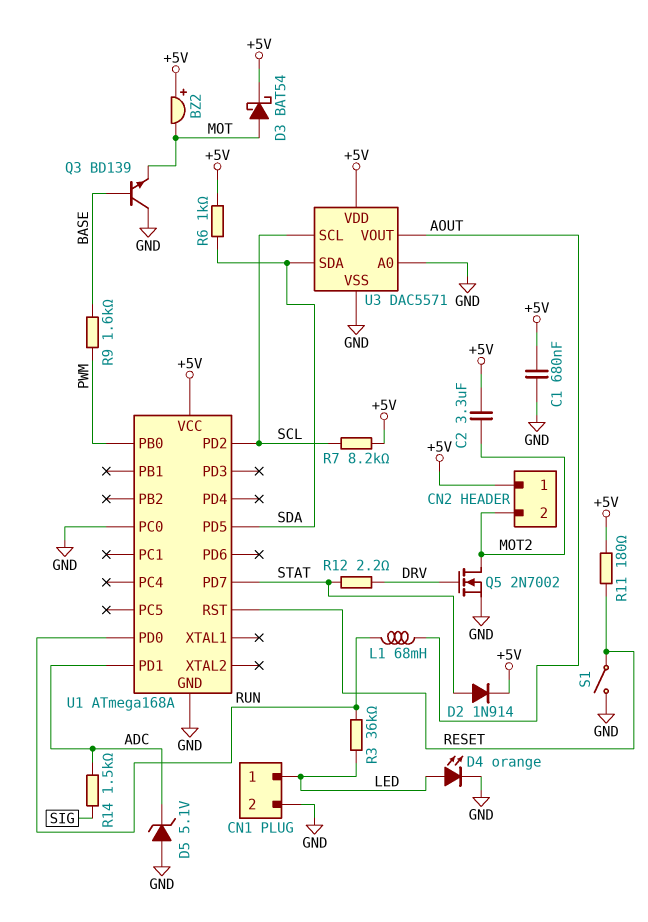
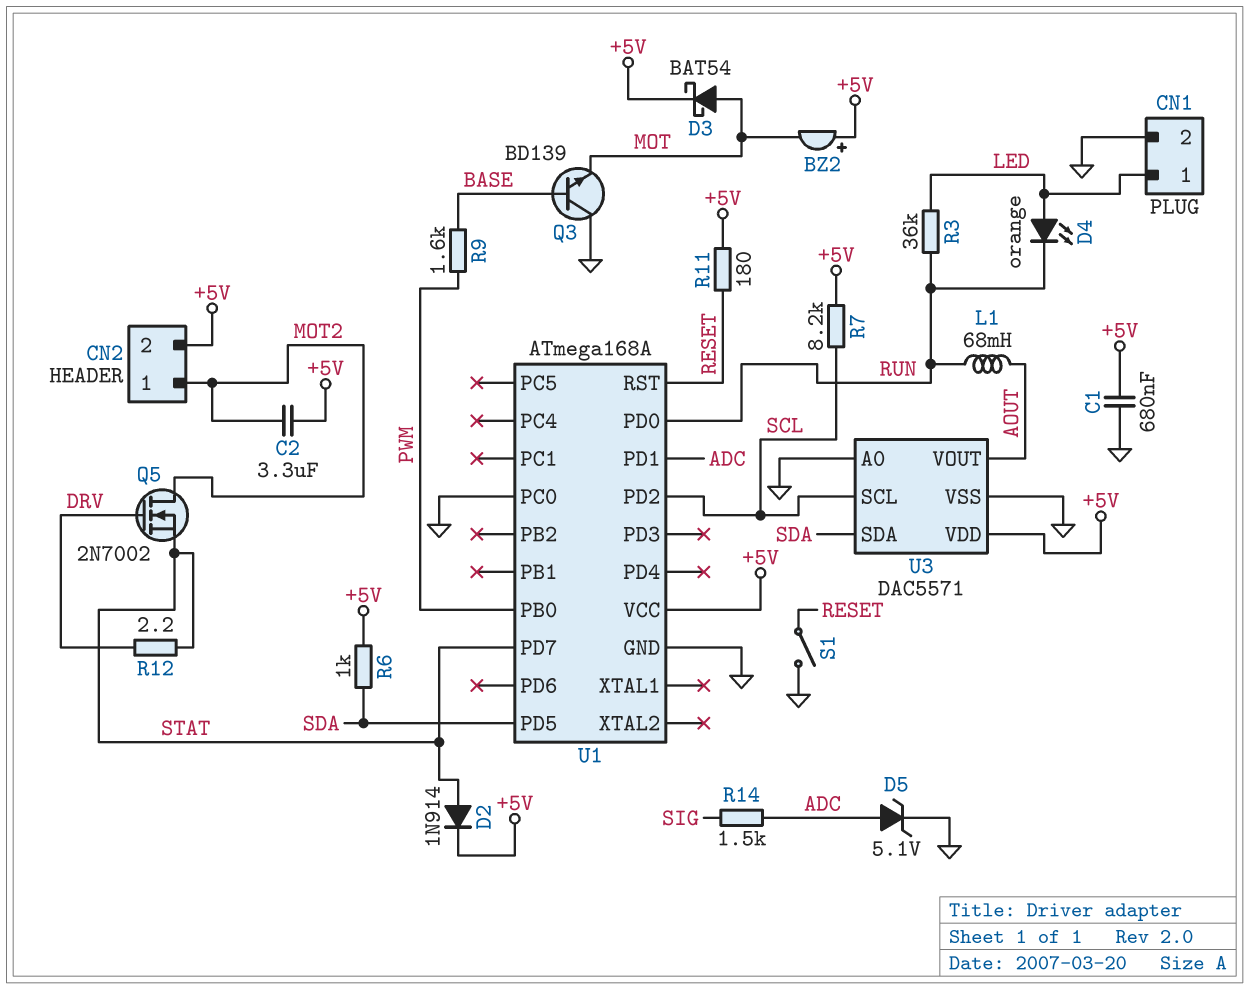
CN2 pin 1: +5V -> MOT2
CN2 pin 2: MOT2 -> +5V
D4: LED orange (A LED, K GND) -> LED orange (A LED, K RUN)
D5: zener 5.1V (A GND, K ADC) -> zener 5.1V (A ADC, K GND)
Q5: NMOS 2N7002 (G DRV, D MOT2, S GND) -> NMOS 2N7002 (G DRV, D MOT2, S STAT)

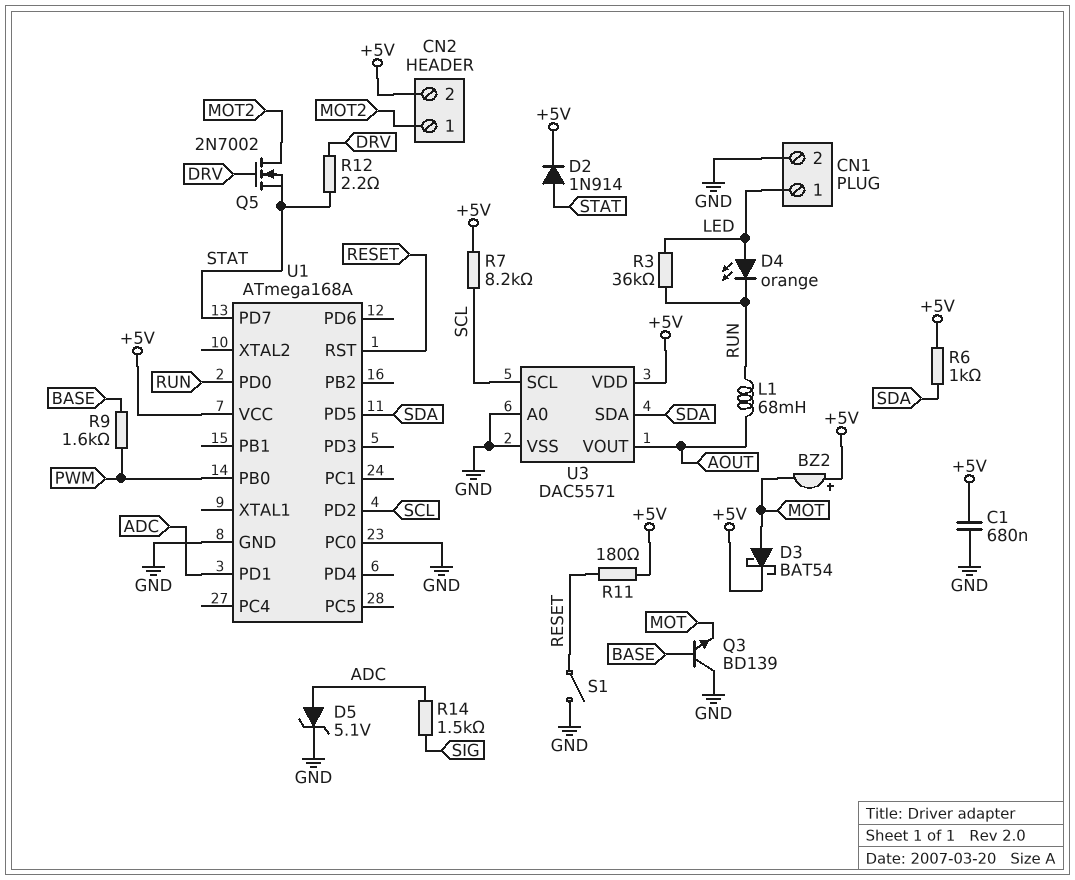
C2: 3.3uF (+5V, MOT2) -> none

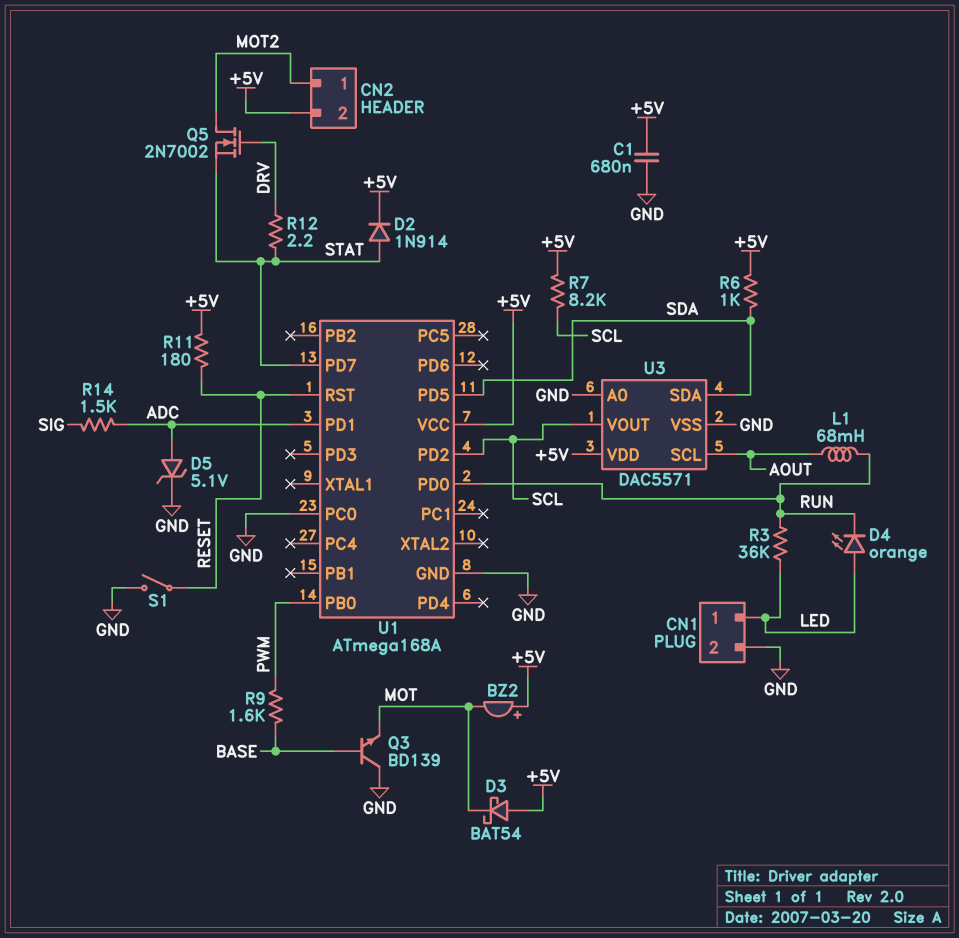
D3: schottky BAT54 (A MOT, K +5V) -> schottky BAT54 (A +5V, K MOT)
U3 pin SCL: SCL -> AOUT
U3 pin VOUT: AOUT -> SCL

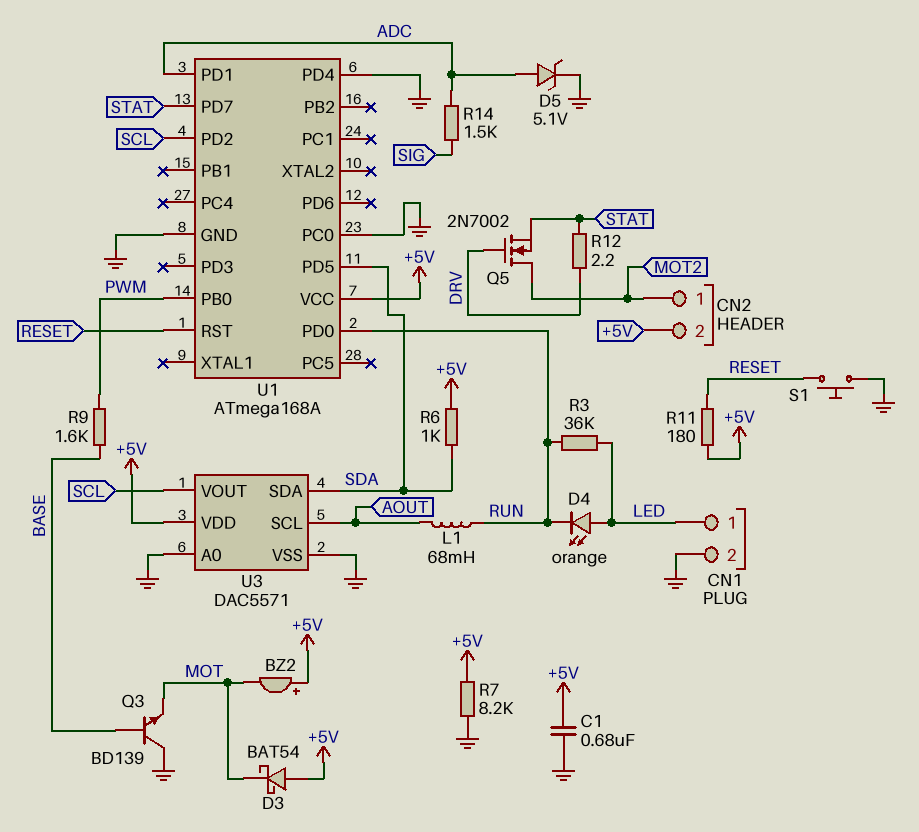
D2: diode 1N914 (A STAT, K +5V) -> none
R7: 8.2k (+5V, SCL) -> 8.2k (+5V, GND)
S1: switch (GND, RESET) -> button (GND, RESET)
U1 pin PD4: none -> GND

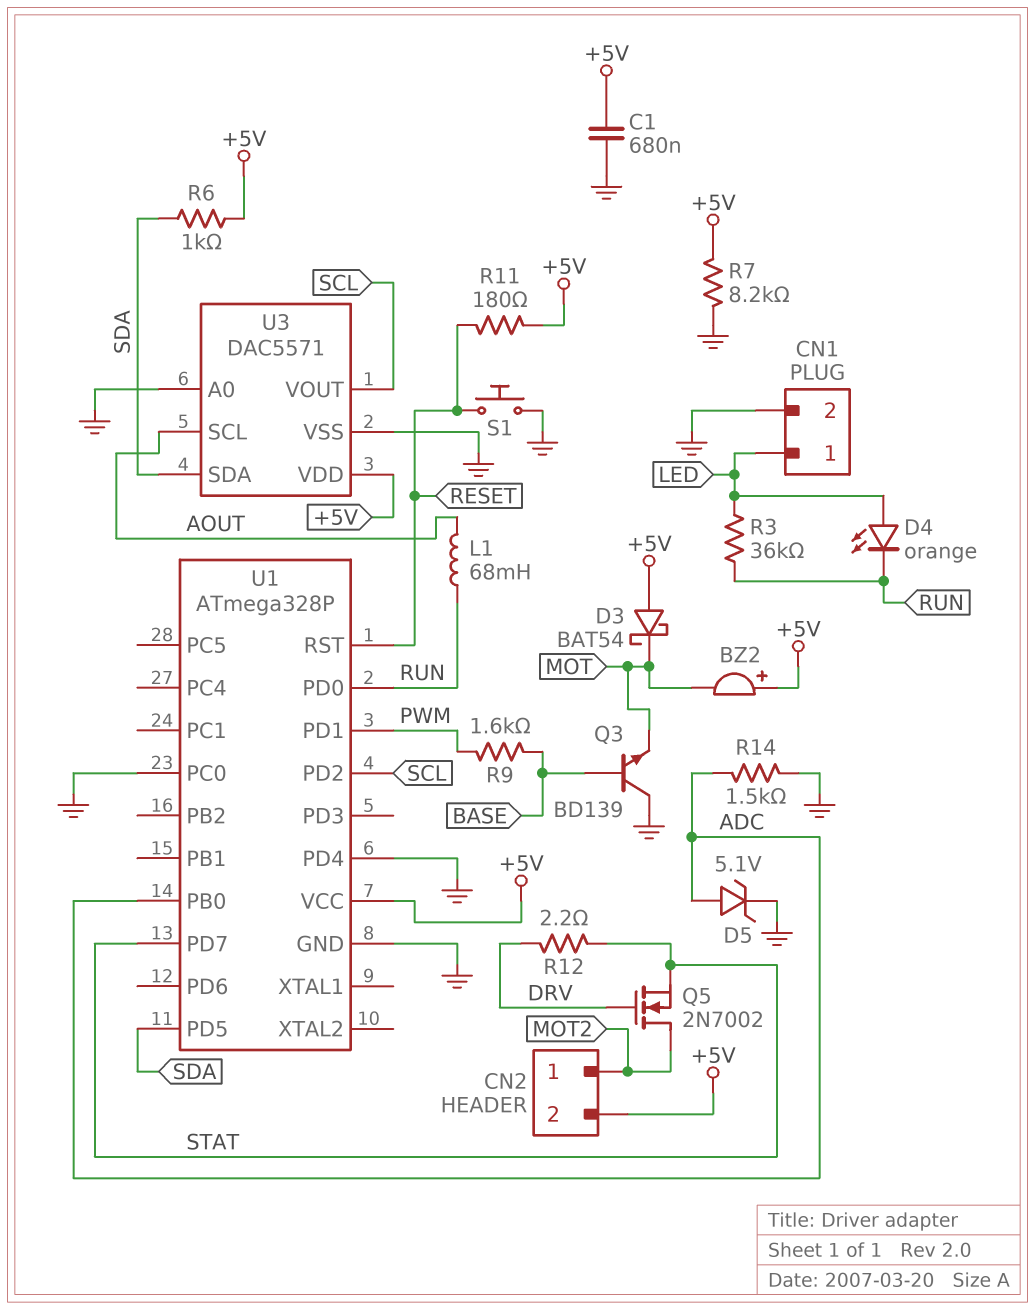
R14: 1.5k (ADC, SIG) -> 1.5k (ADC, GND)
U1: ATmega168A -> ATmega328P
U1 pin PB0: PWM -> ADC
U1 pin PD1: ADC -> PWM

